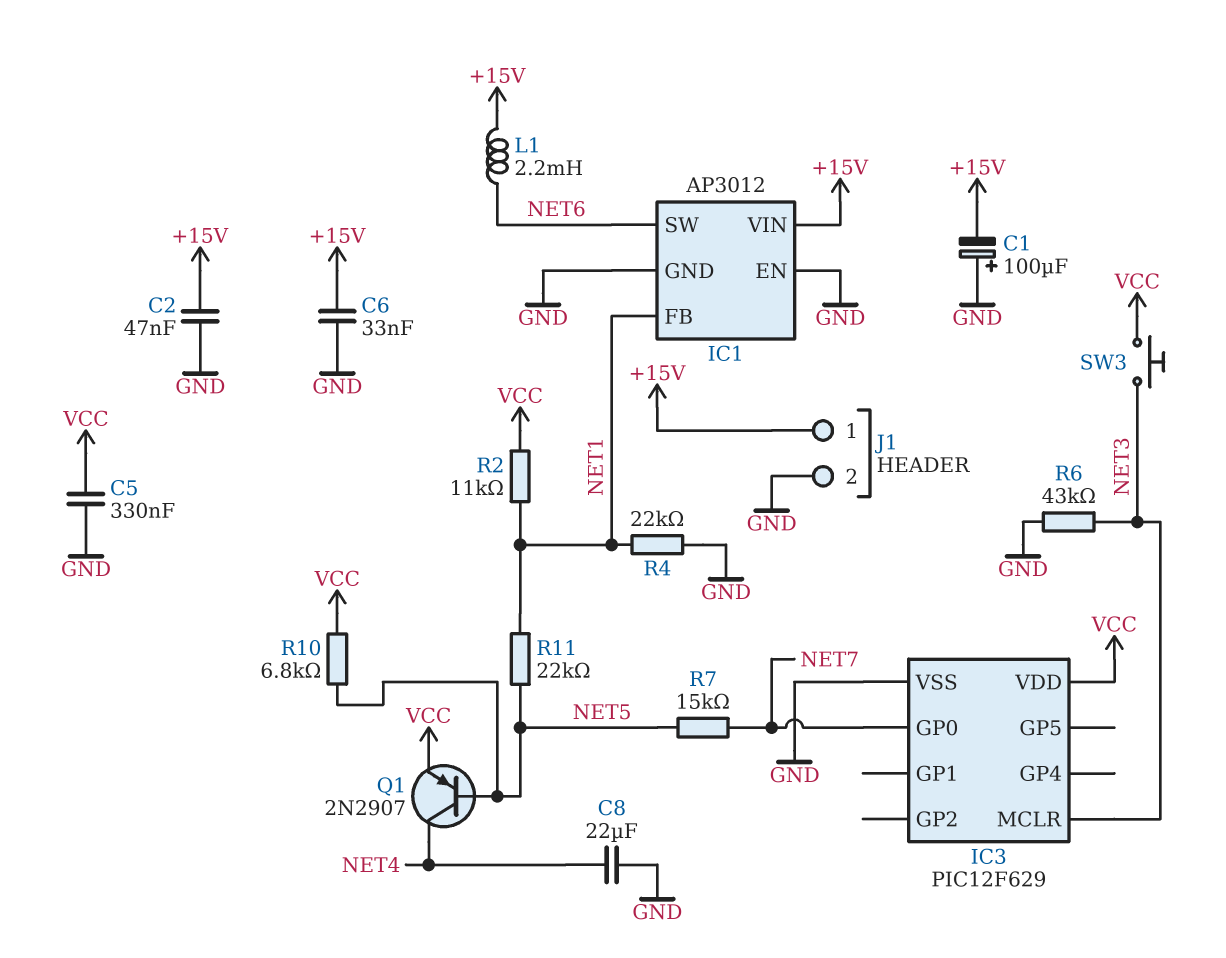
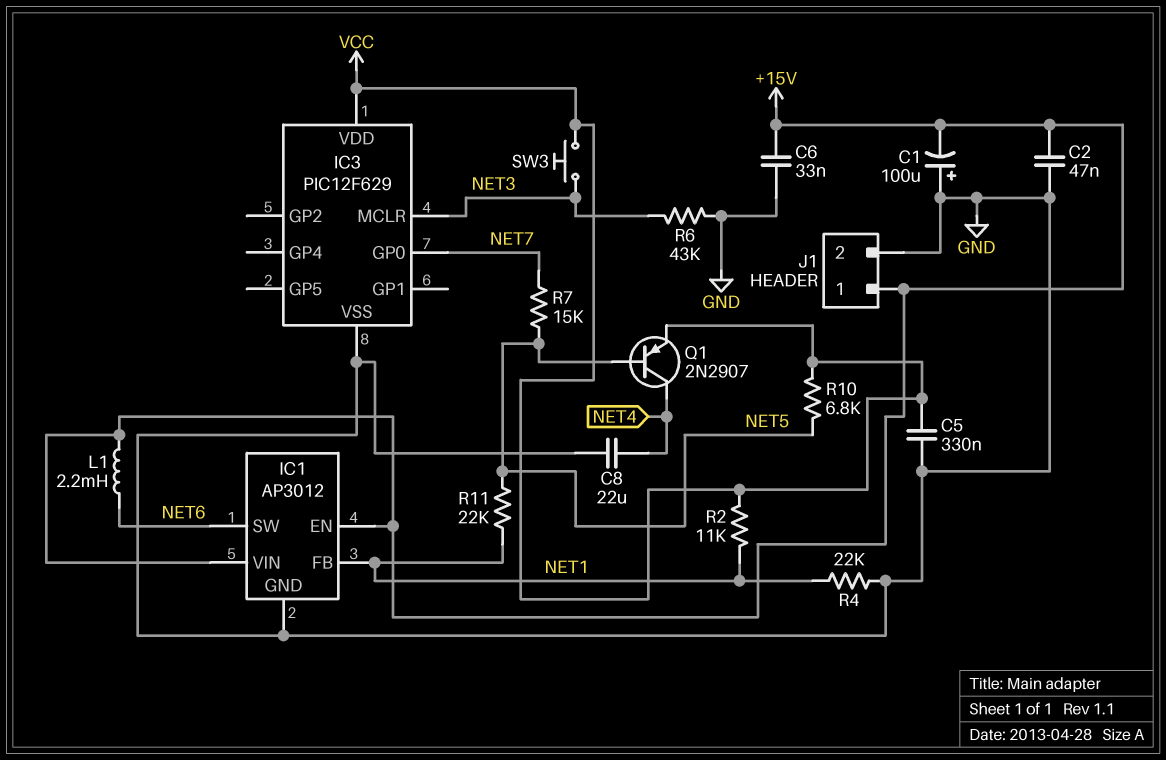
IC1 pin EN: GND -> +15V

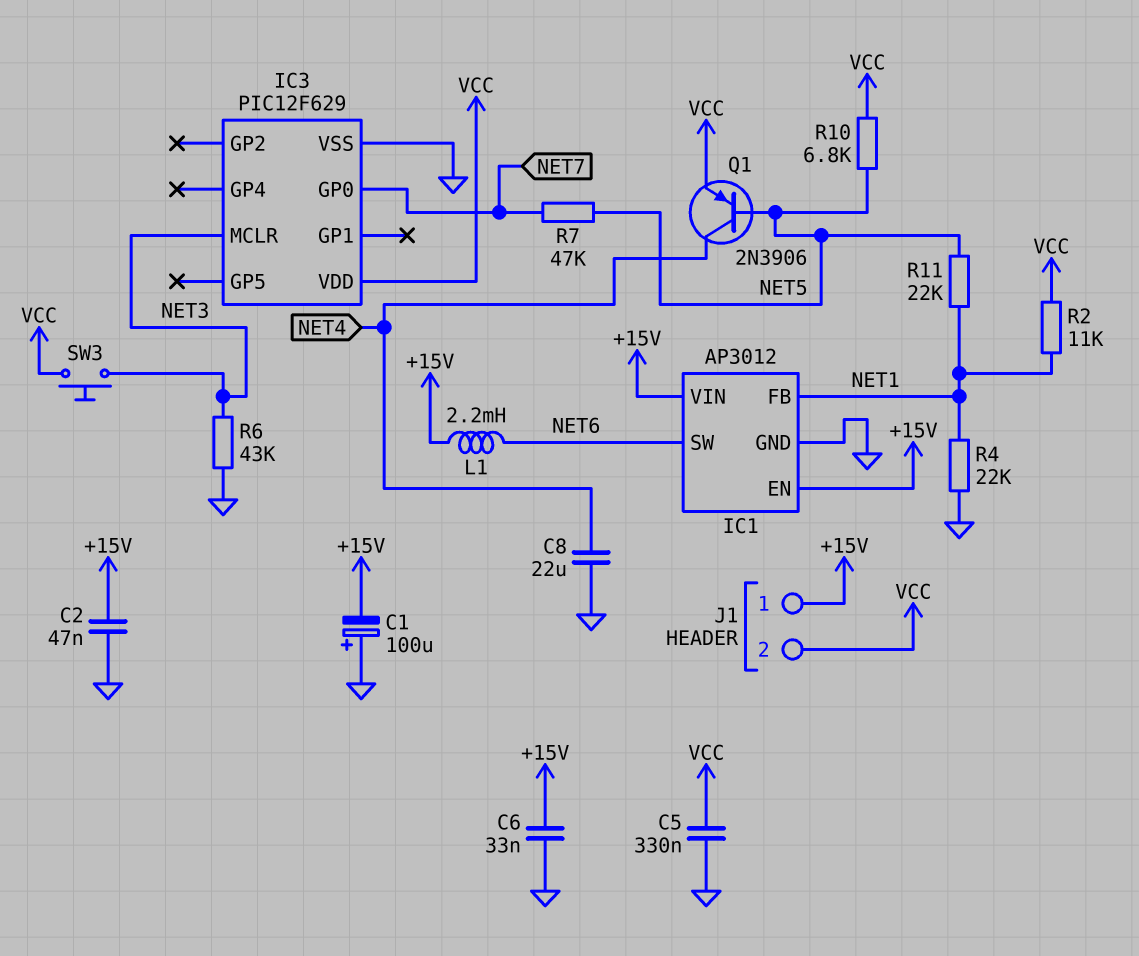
J1 pin 2: GND -> VCC
Q1: PNP 2N2907 (B NET5, C NET4, E VCC) -> PNP 2N3906 (B NET5, C NET4, E VCC)
R7: 15k (NET5, NET7) -> 47k (NET5, NET7)

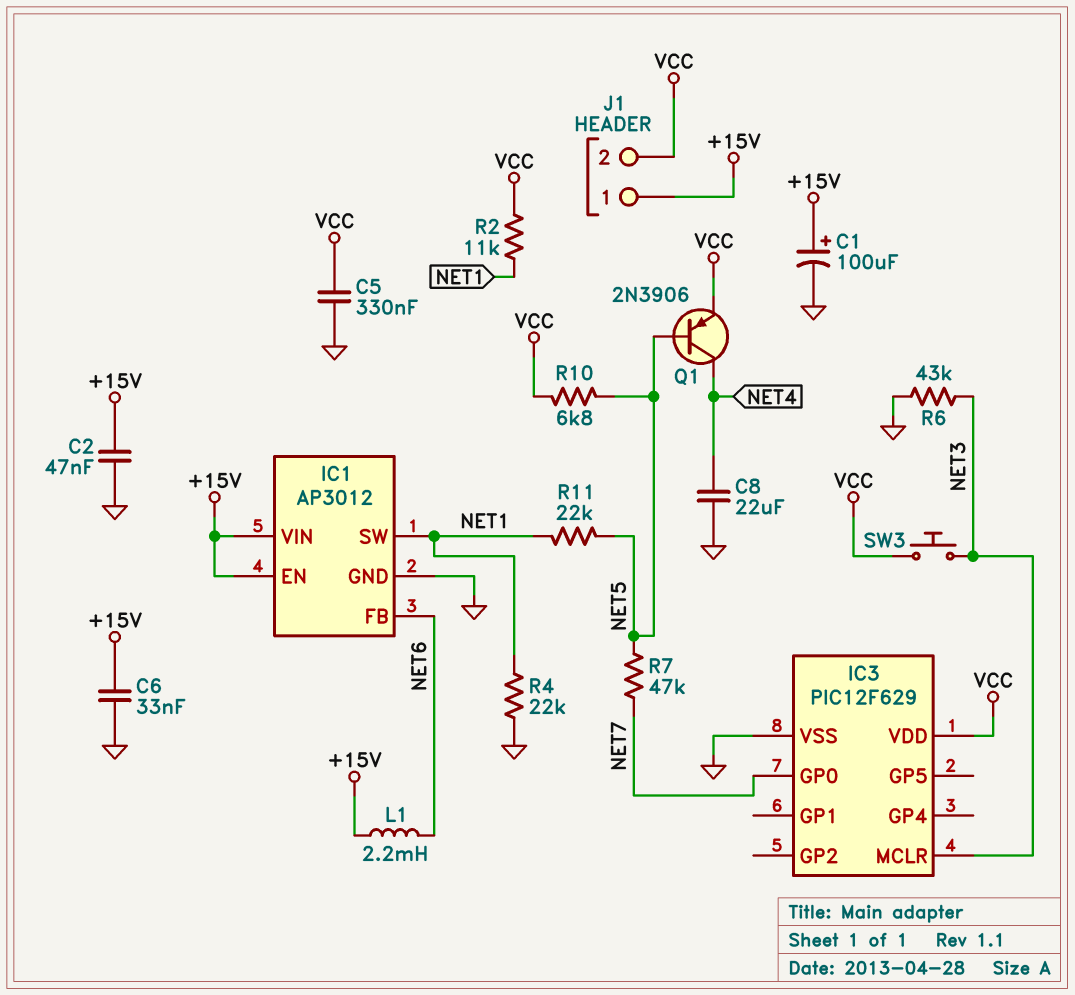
C1: 100uF (plus GND, minus +15V) -> 100uF (plus +15V, minus GND)
IC1 pin FB: NET1 -> NET6
IC1 pin SW: NET6 -> NET1

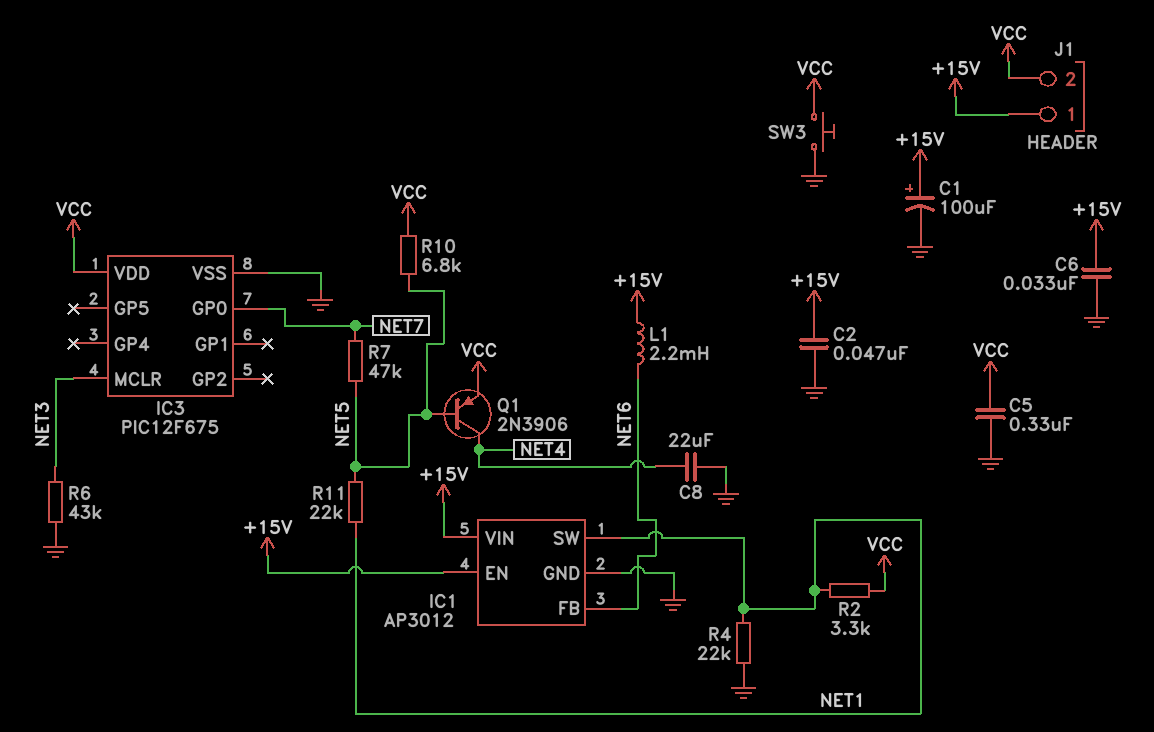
IC3: PIC12F629 -> PIC12F675
R2: 11k (NET1, VCC) -> 3.3k (NET1, VCC)
SW3: button (NET3, VCC) -> button (GND, VCC)

